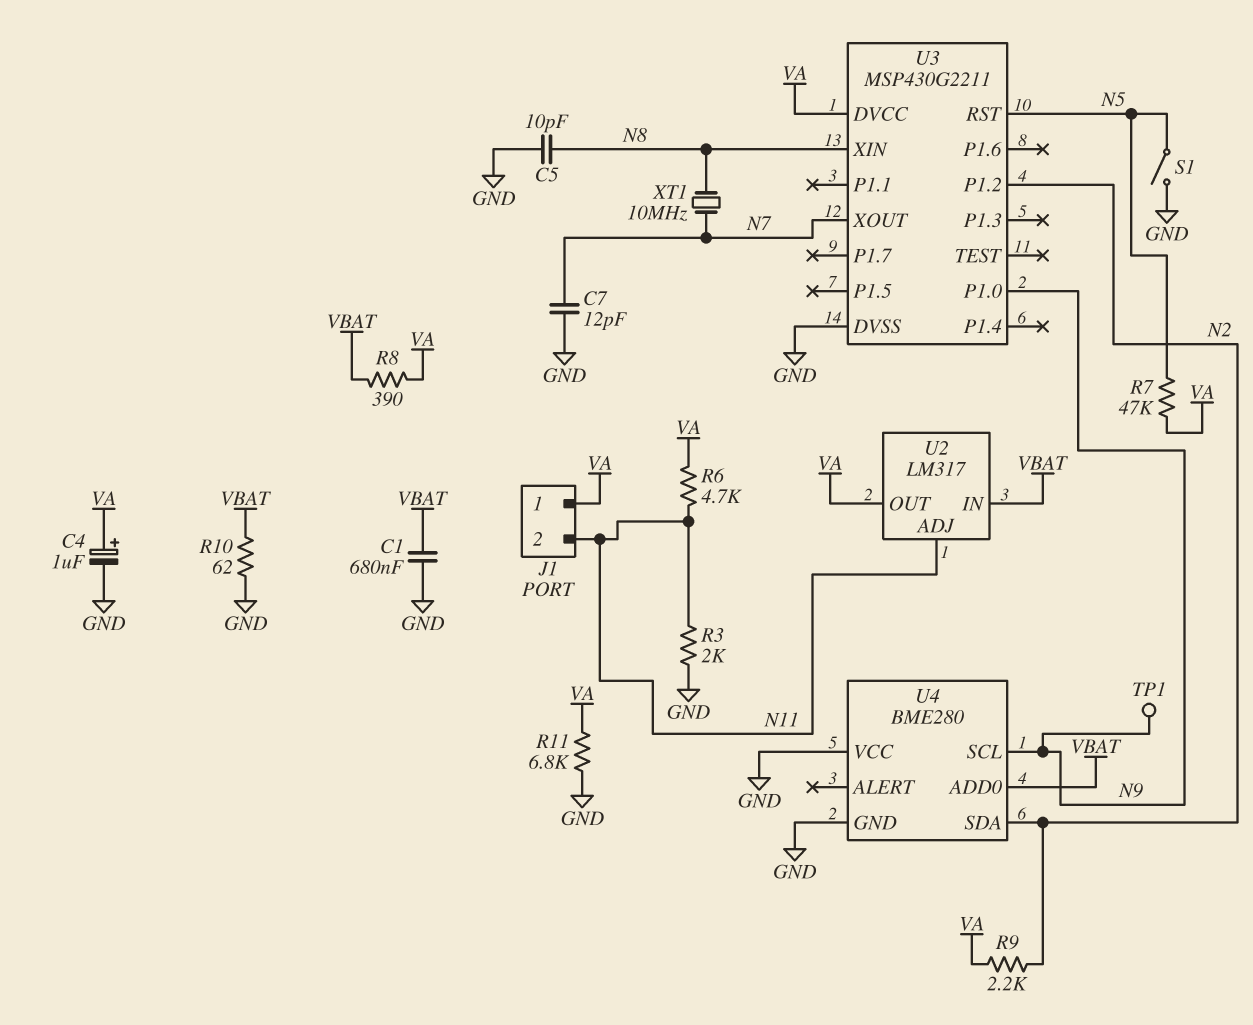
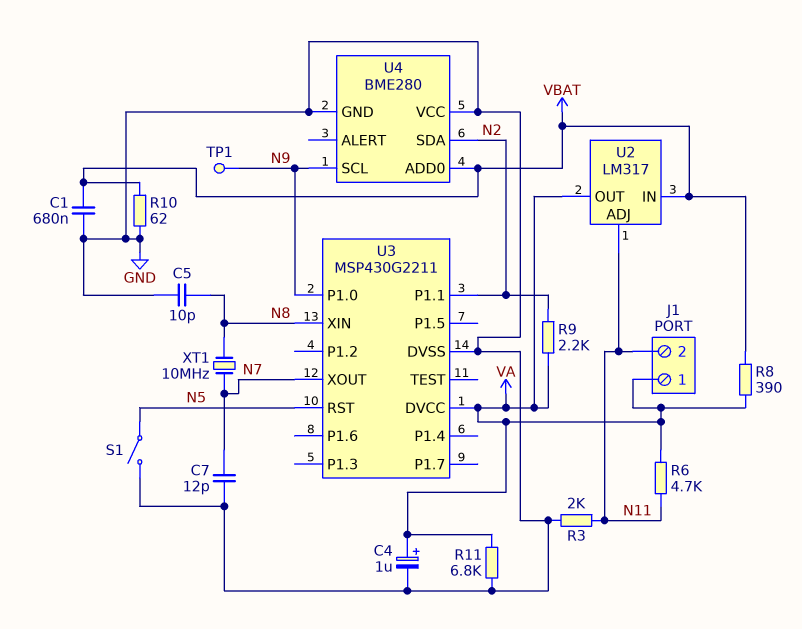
R7: 47k (N5, VA) -> none
U3 pin P1.1: none -> N2
U3 pin P1.2: N2 -> none

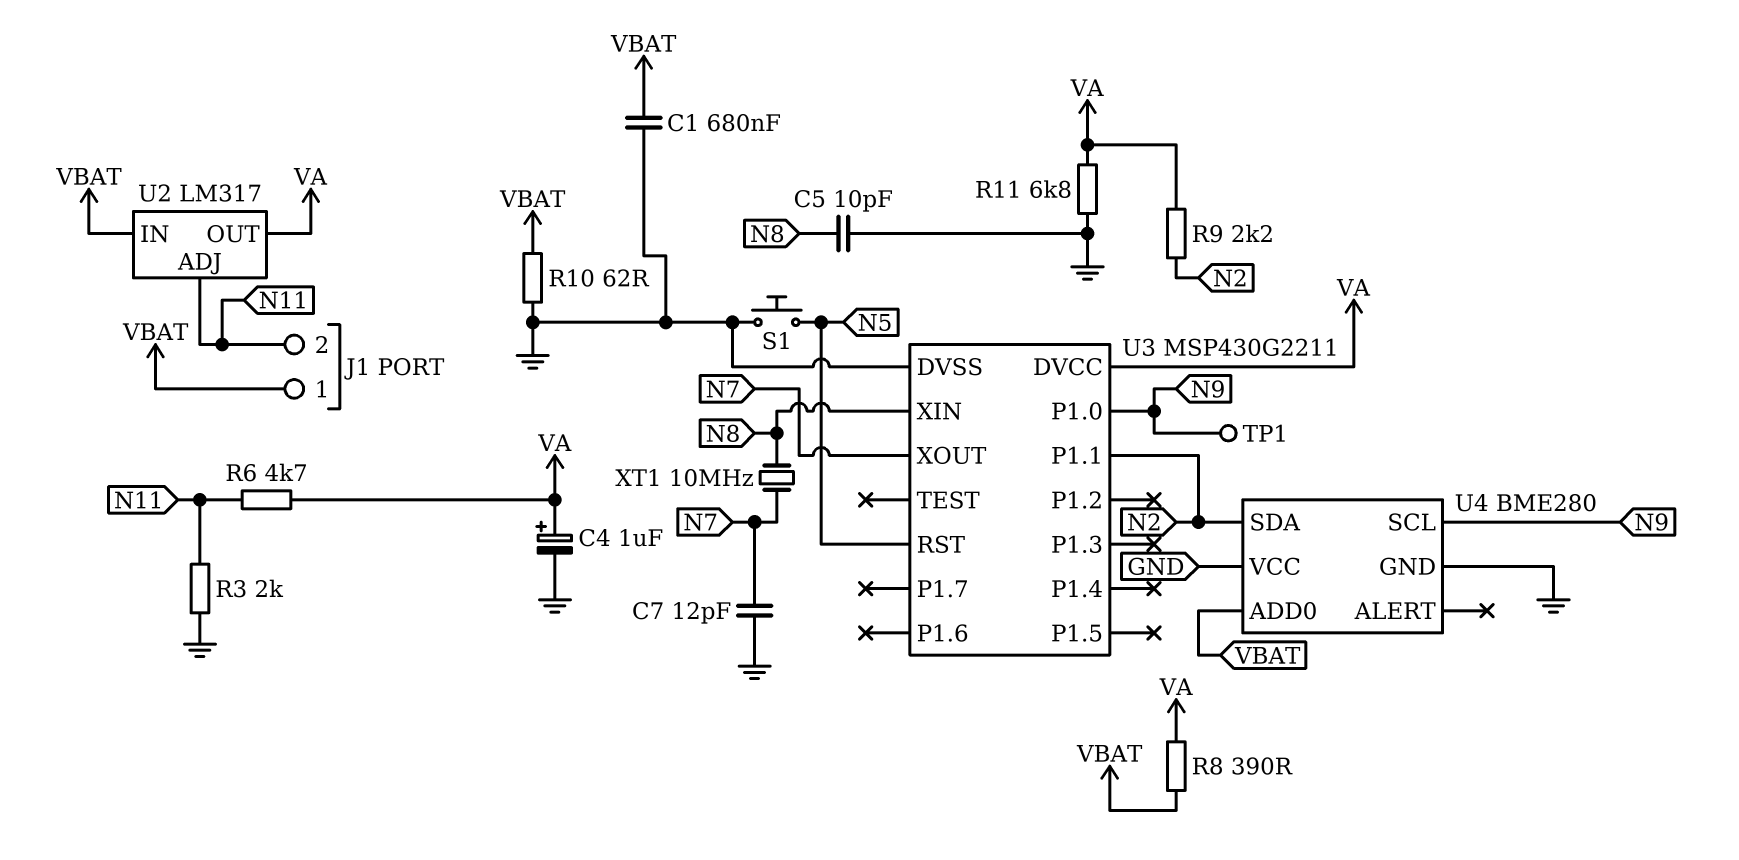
J1 pin 1: VA -> VBAT
S1: switch (GND, N5) -> button (GND, N5)

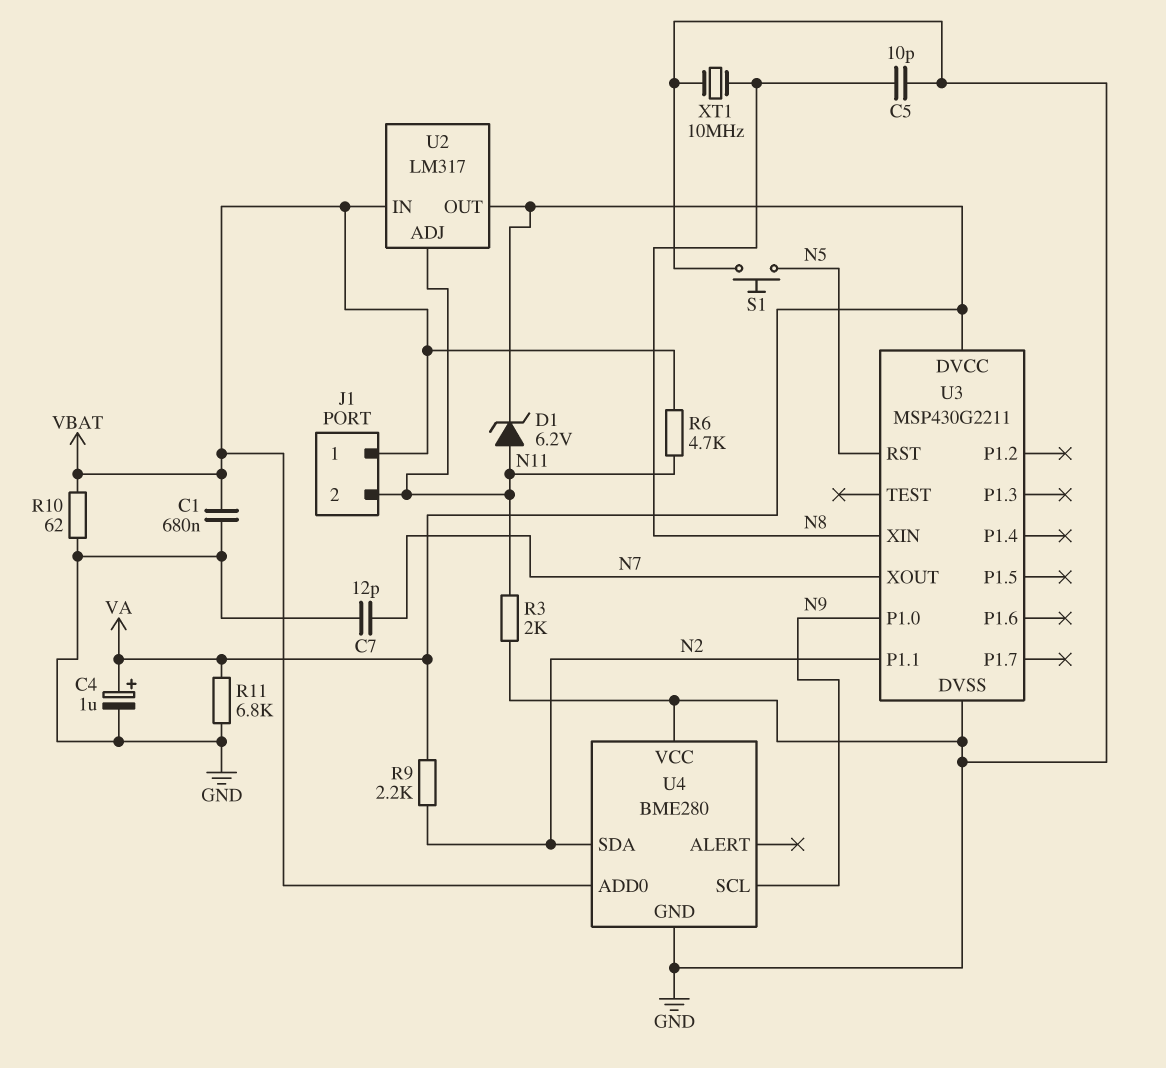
D1: none -> zener 6.2V (A N11, K VA)
R6: 4.7k (N11, VA) -> 4.7k (N11, VBAT)
R8: 390 (VA, VBAT) -> none
TP1: test point (N9) -> none
XT1: 10MHz (N7, N8) -> 10MHz (GND, N8)

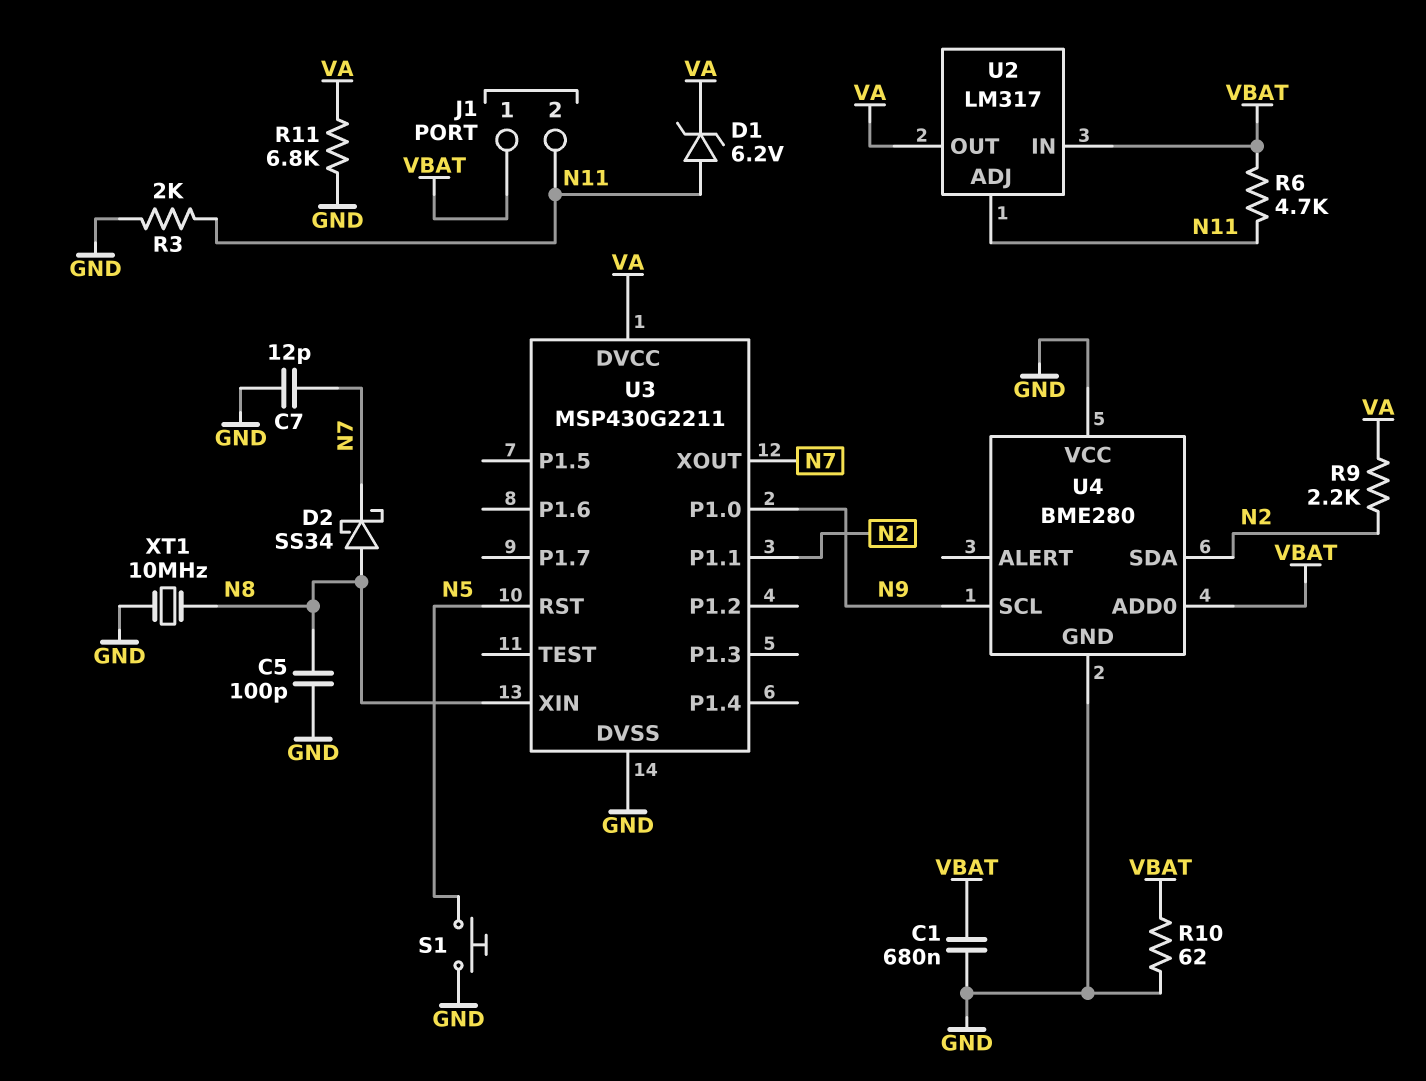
C4: 1uF (plus VA, minus GND) -> none
C5: 10pF (GND, N8) -> 100pF (GND, N8)
D2: none -> schottky SS34 (A N8, K N7)

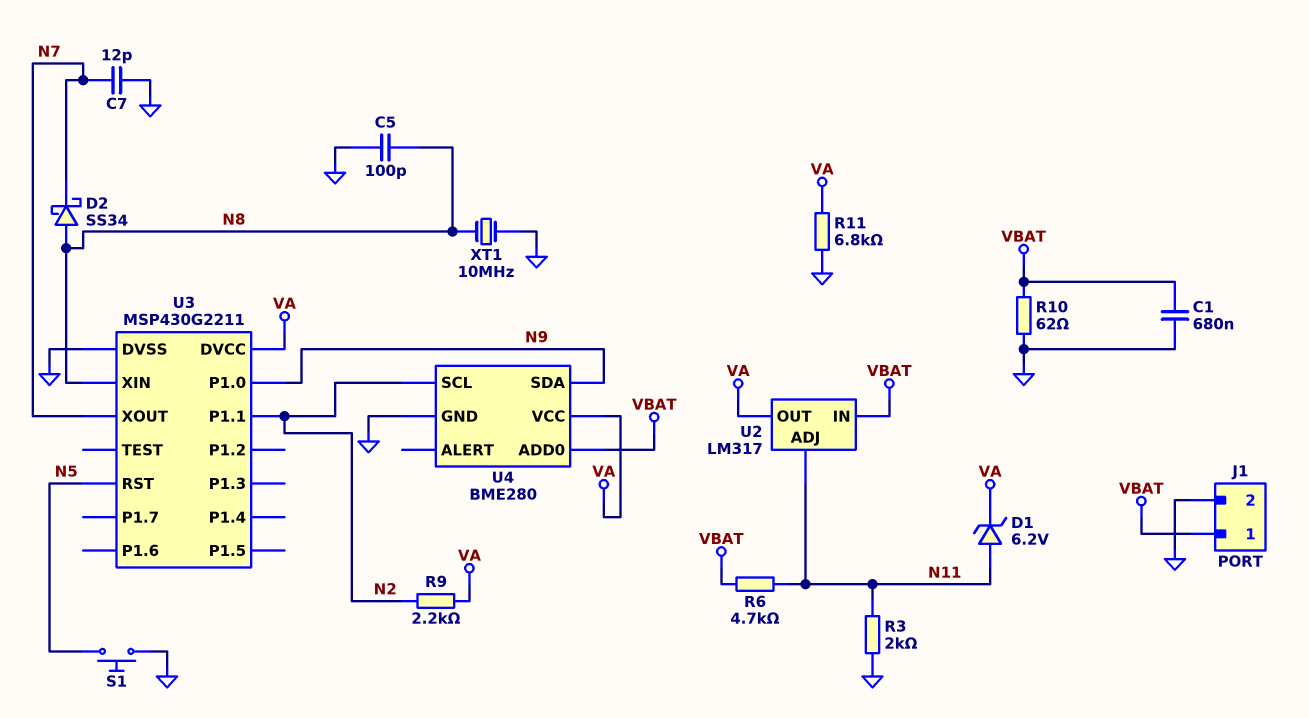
J1 pin 2: N11 -> GND
U4 pin SCL: N9 -> N2
U4 pin SDA: N2 -> N9
U4 pin VCC: GND -> VA

